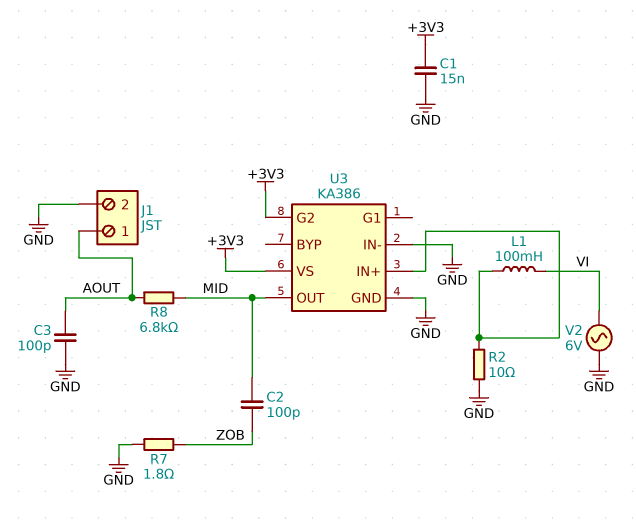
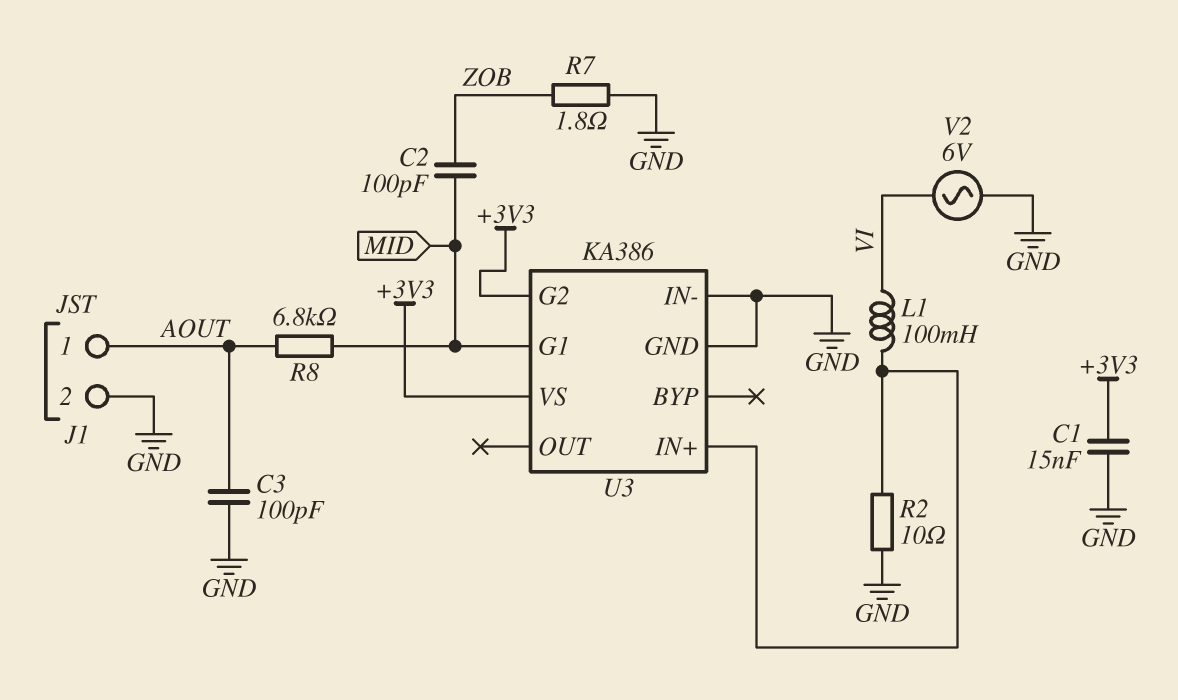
U3 pin G1: none -> MID
U3 pin OUT: MID -> none

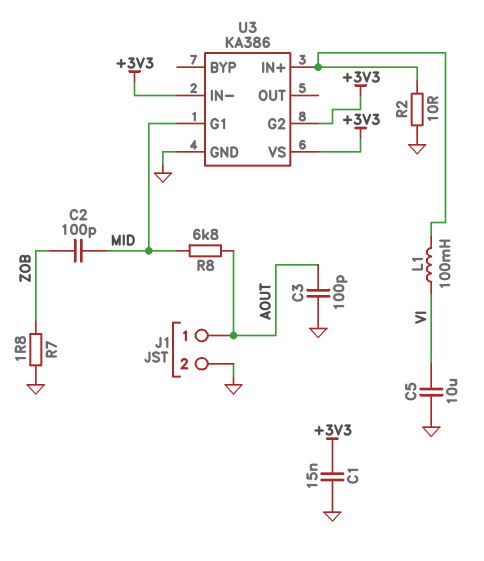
C5: none -> 10uF (GND, VI)
U3 pin IN-: GND -> +3V3
V2: AC 6V (GND, VI) -> none

